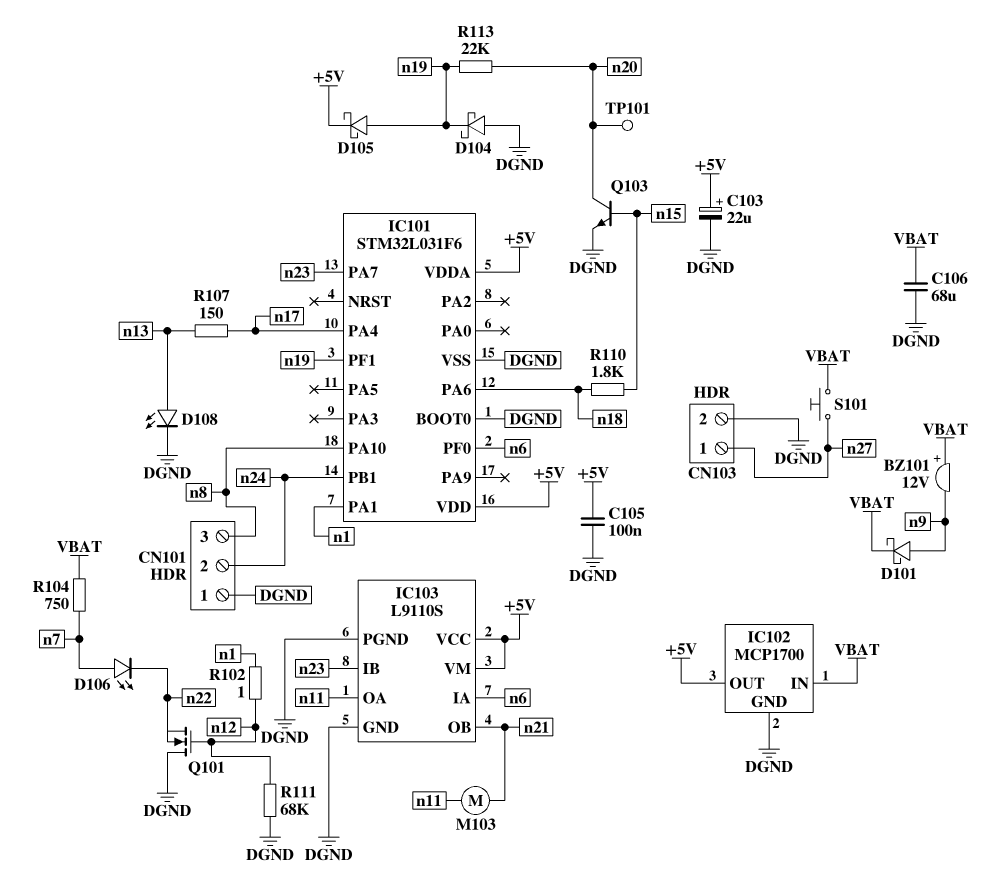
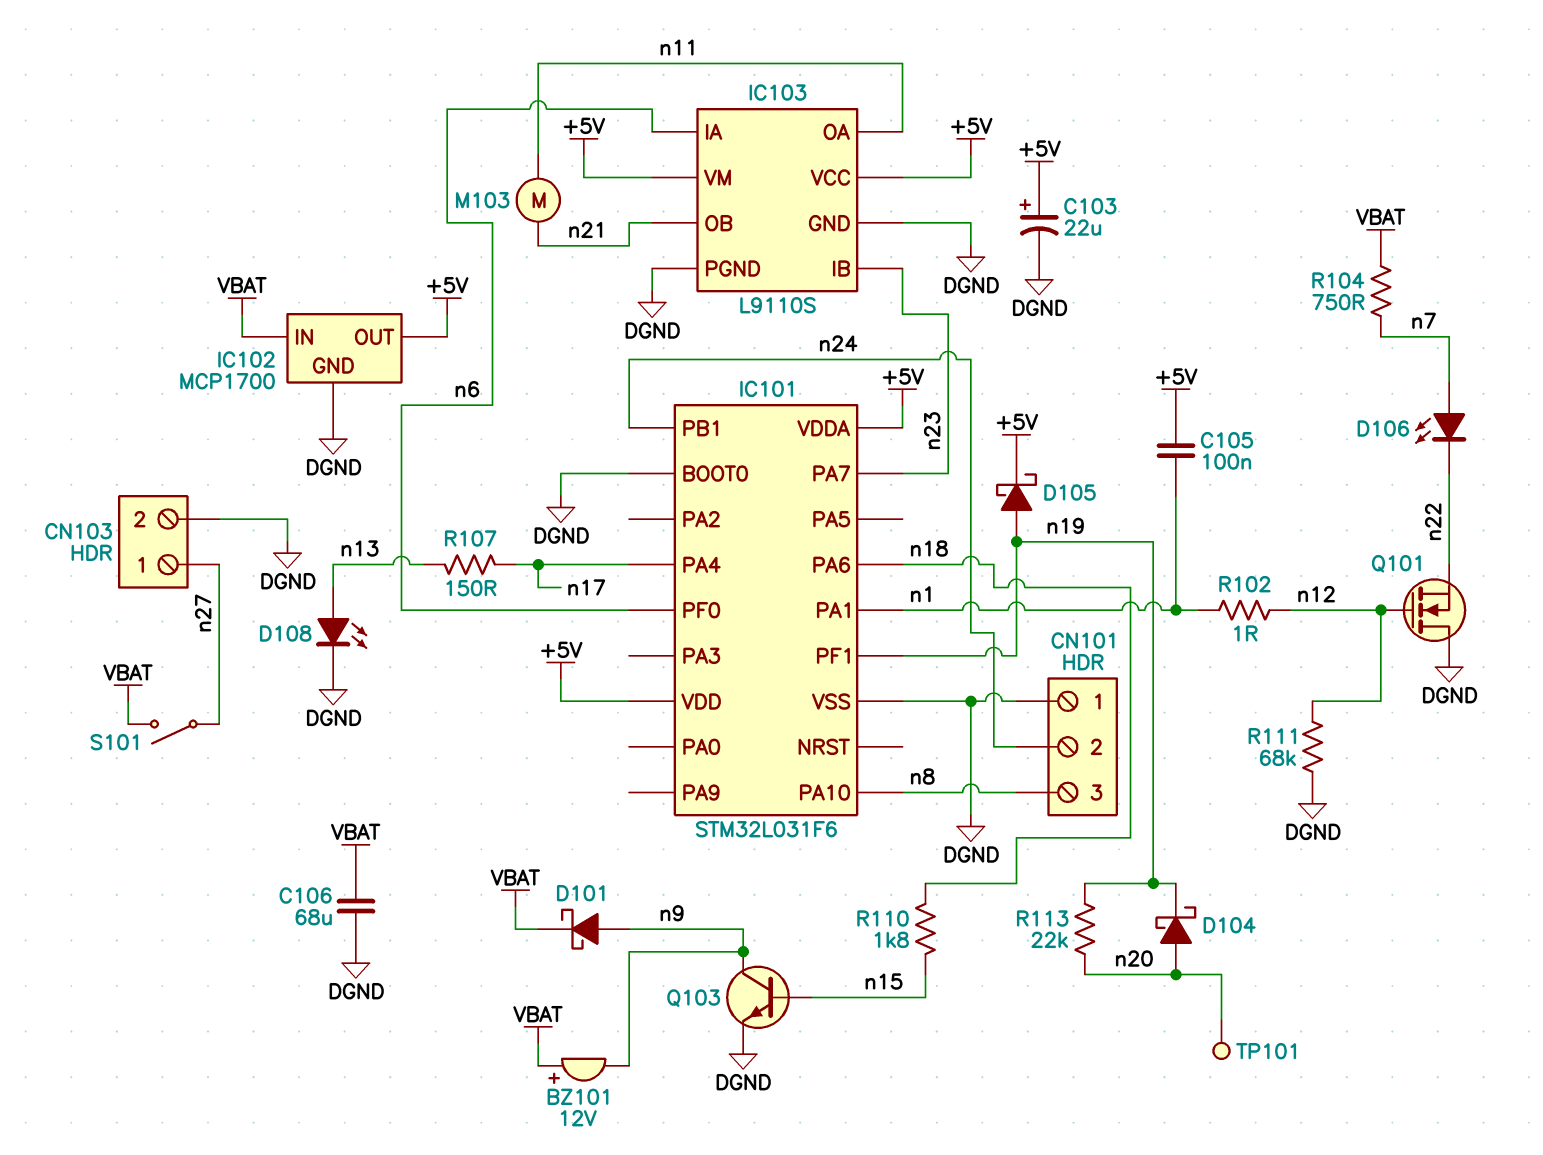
C105: 100nF (+5V, DGND) -> 100nF (+5V, n1)
D104: schottky (A DGND, K n19) -> schottky (A n20, K n19)
Q103: NPN (B n15, C n20, E DGND) -> NPN (B n15, C n9, E DGND)
S101: button (VBAT, n27) -> switch (VBAT, n27)

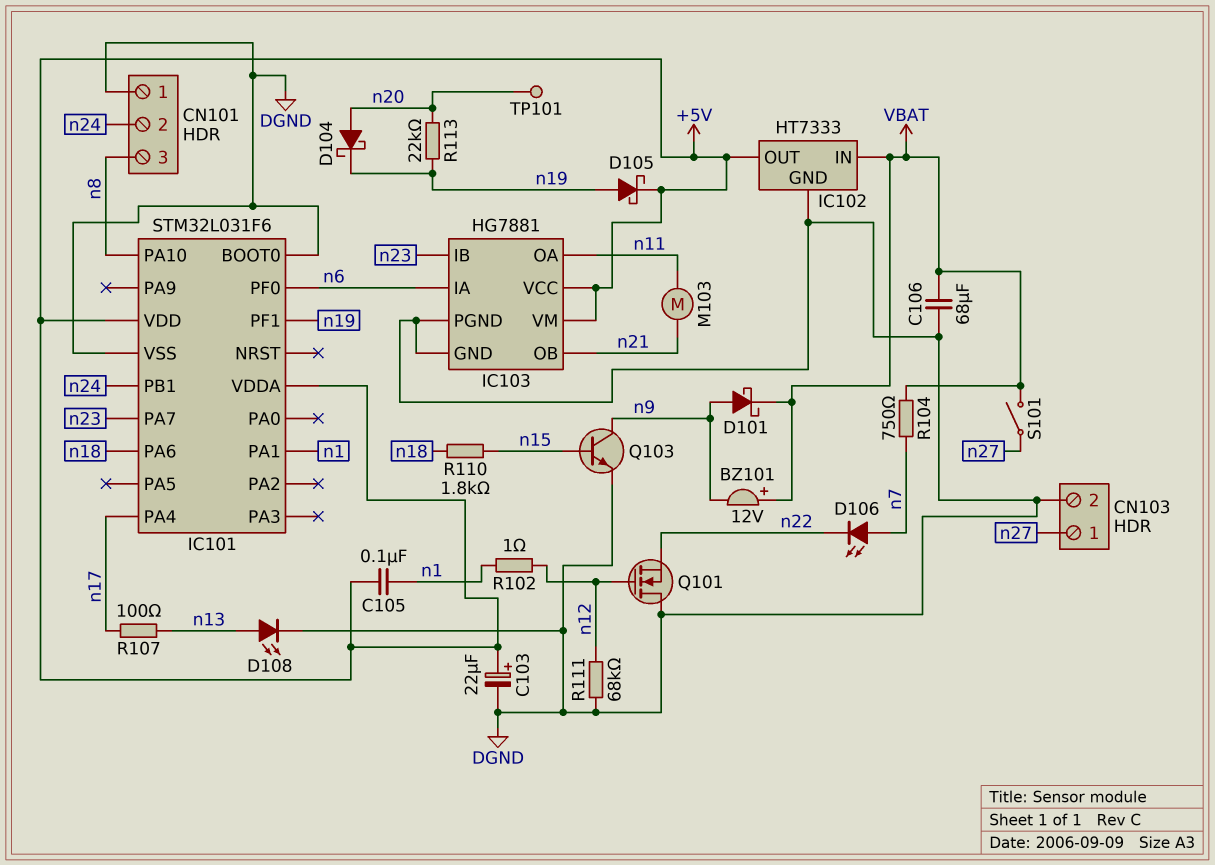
IC102: MCP1700 -> HT7333
IC103: L9110S -> HG7881
R107: 150 (n13, n17) -> 100 (n13, n17)

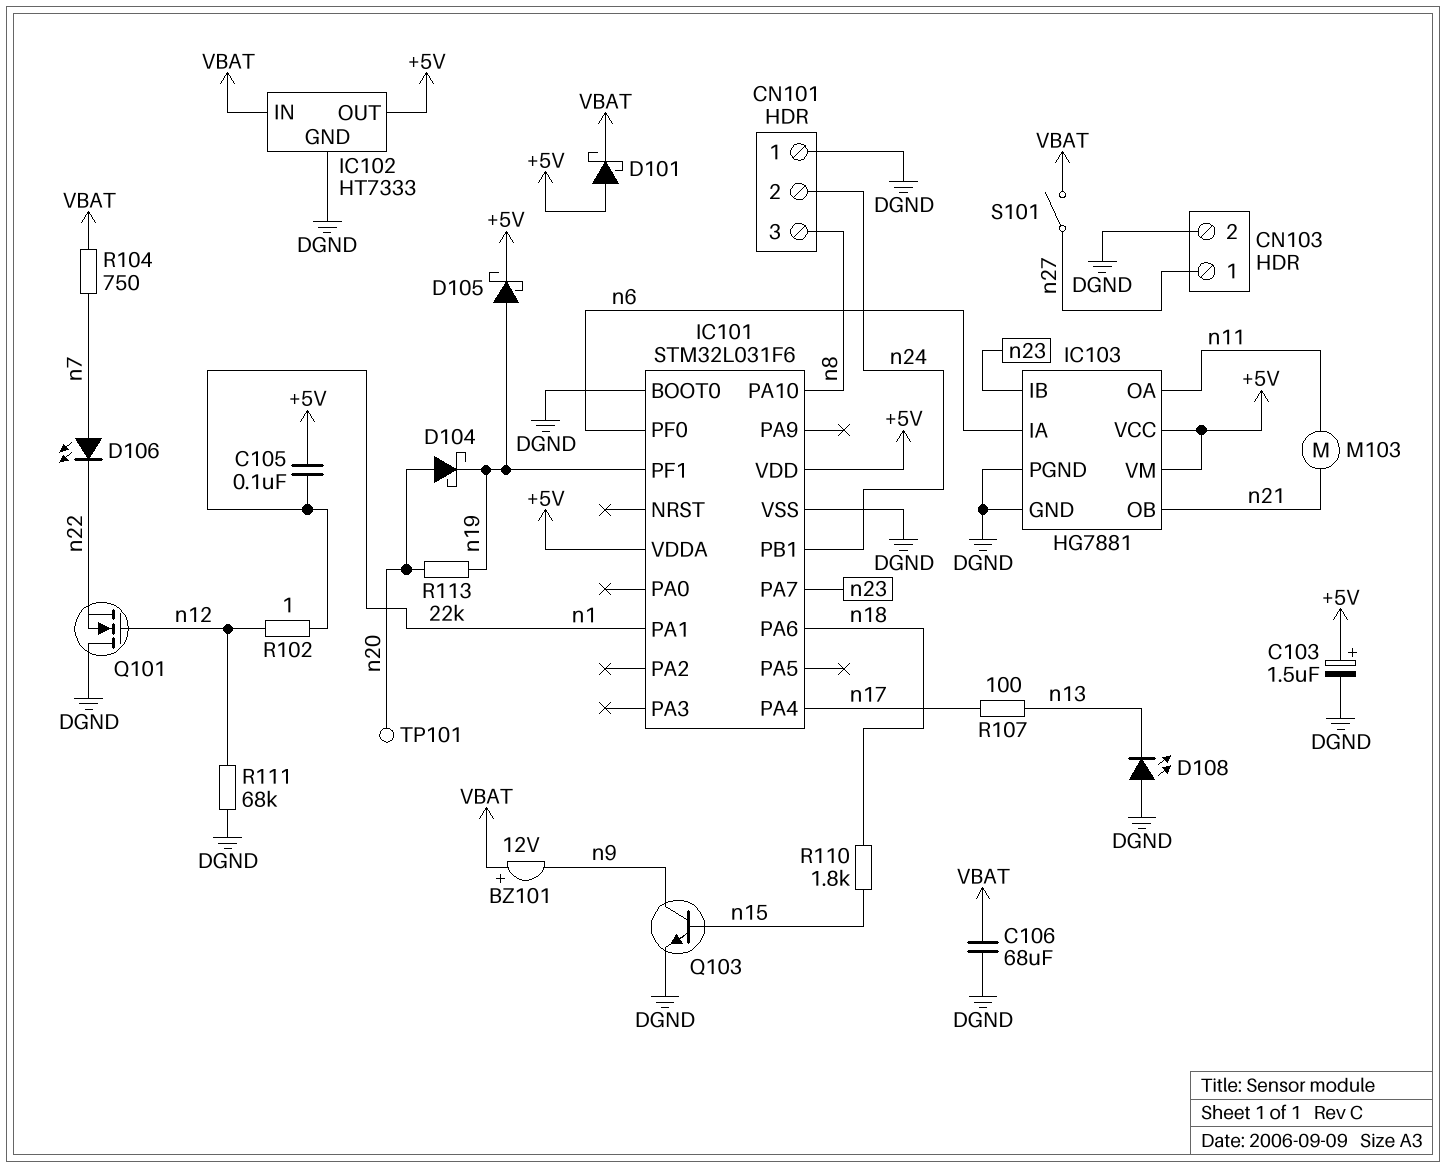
C103: 22uF (plus +5V, minus DGND) -> 1.5uF (plus +5V, minus DGND)
D101: schottky (A n9, K VBAT) -> schottky (A +5V, K VBAT)
D108: LED (A n13, K DGND) -> LED (A DGND, K n13)

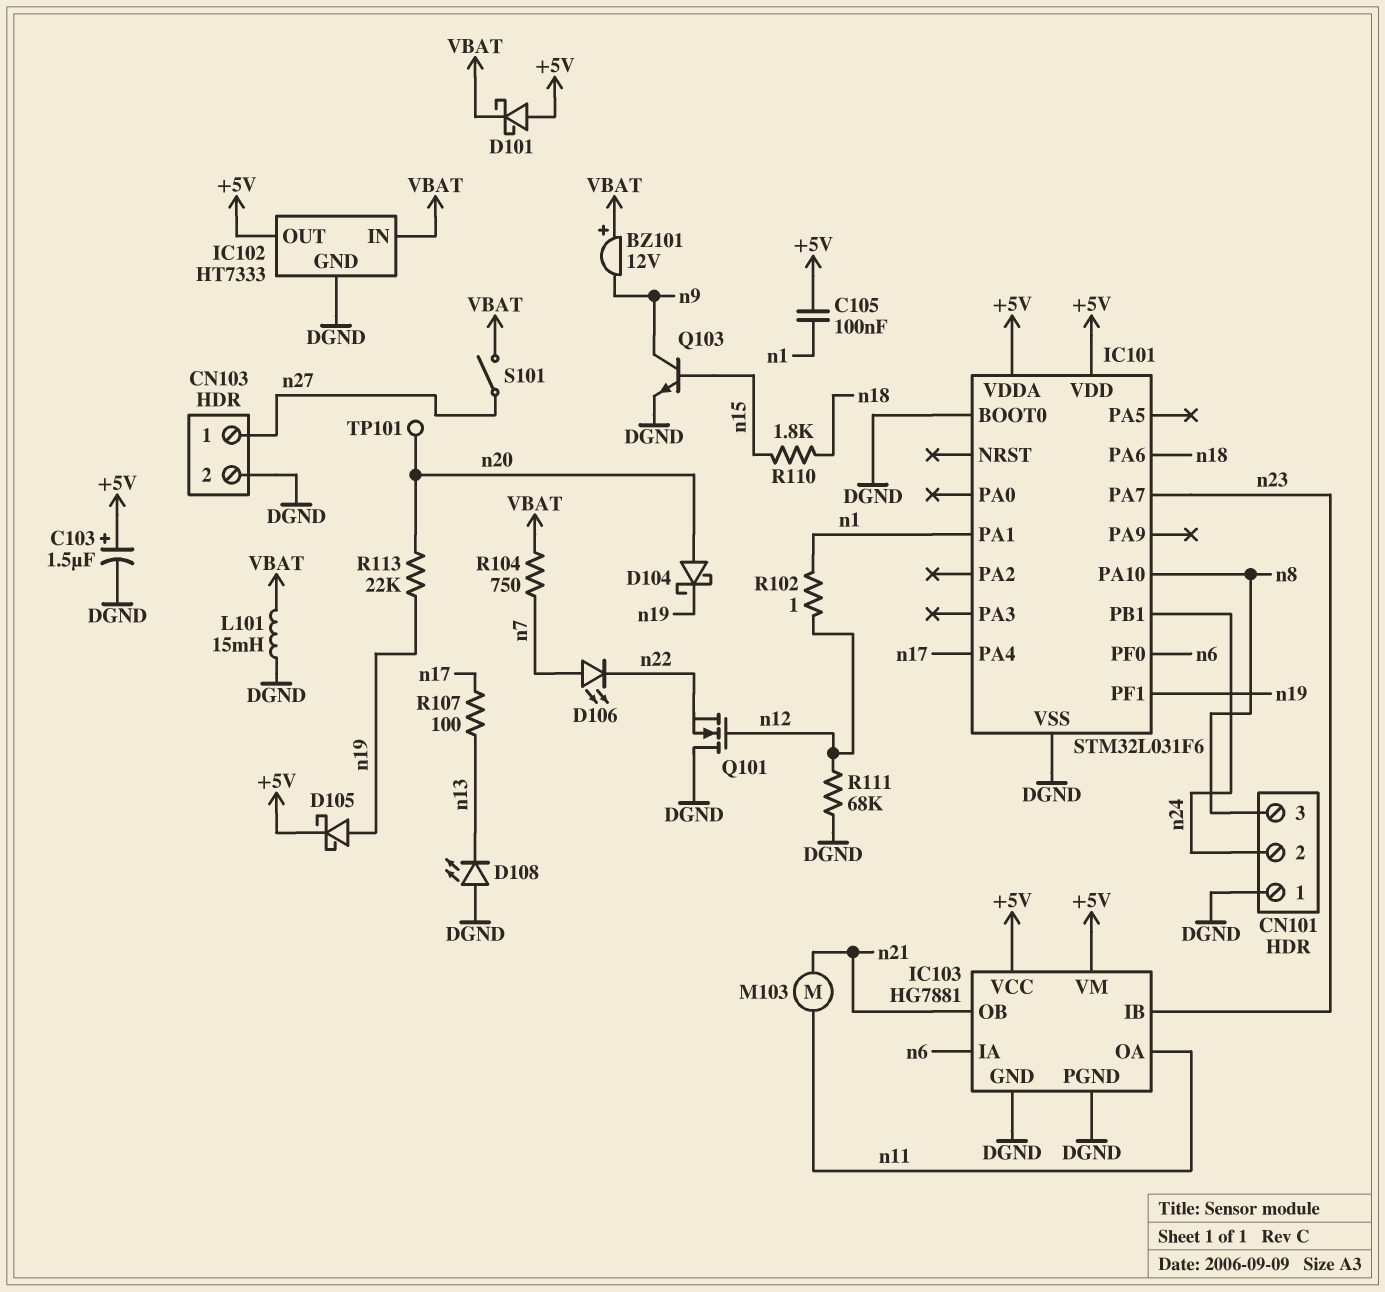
C106: 68uF (DGND, VBAT) -> none
L101: none -> 15mH (DGND, VBAT)

